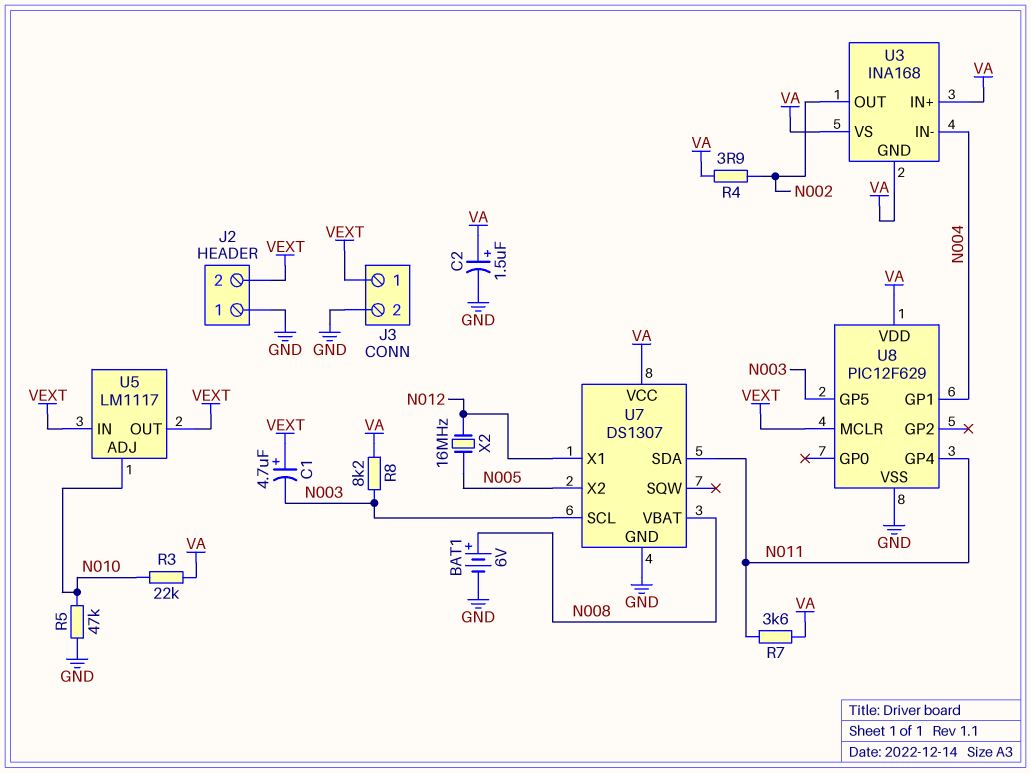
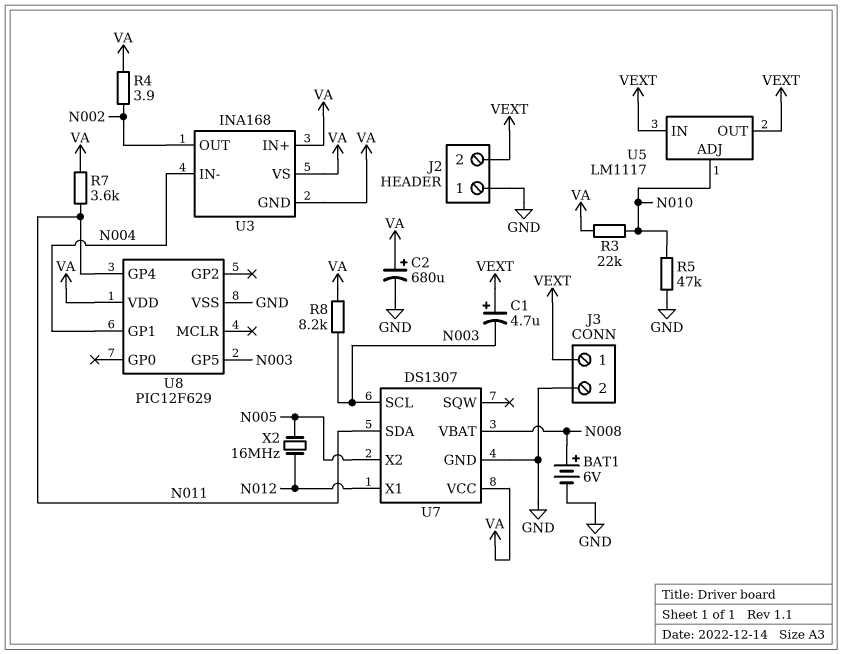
C2: 1.5uF (plus VA, minus GND) -> 680uF (plus VA, minus GND)
U8 pin MCLR: VEXT -> none

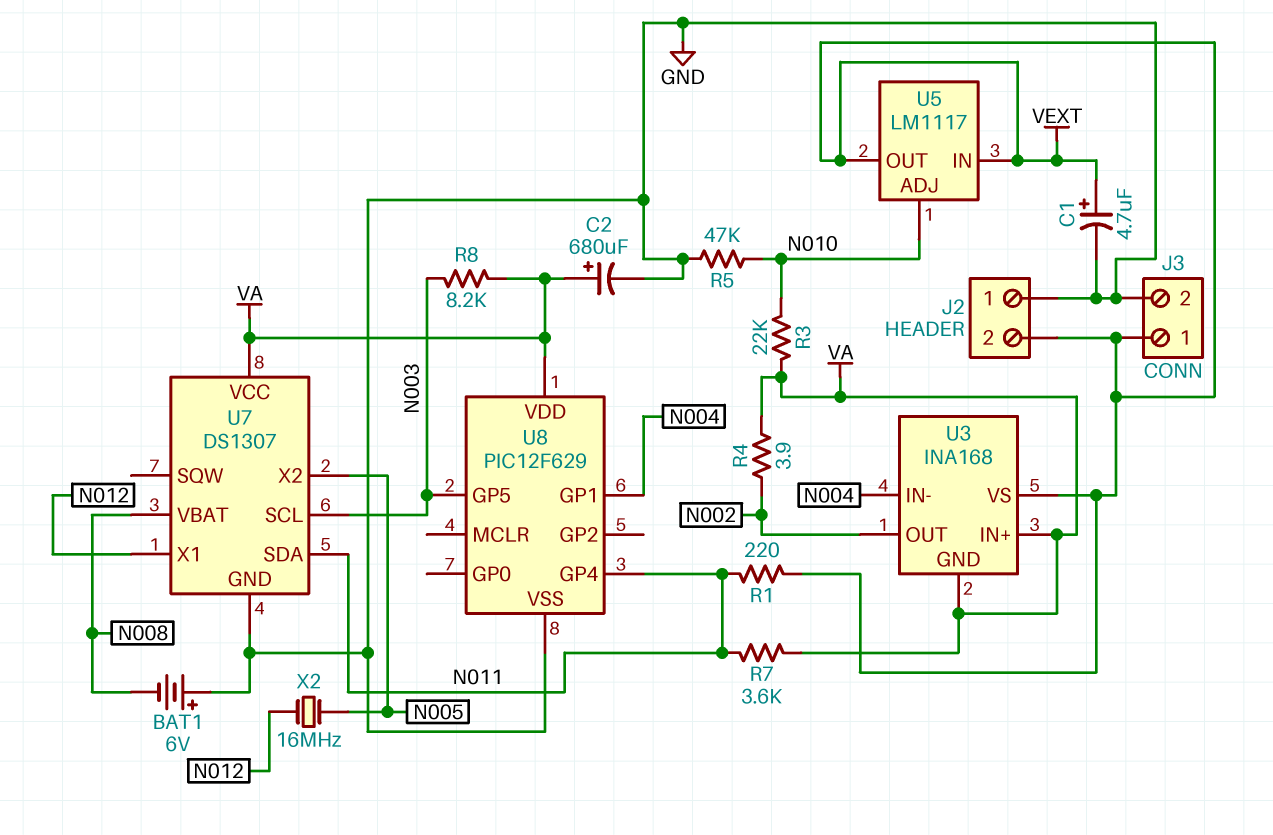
BAT1: 6V (plus N008, minus GND) -> 6V (plus GND, minus N008)
C1: 4.7uF (plus VEXT, minus N003) -> 4.7uF (plus VEXT, minus GND)
R1: none -> 220 (N011, VEXT)
U3 pin VS: VA -> VEXT

